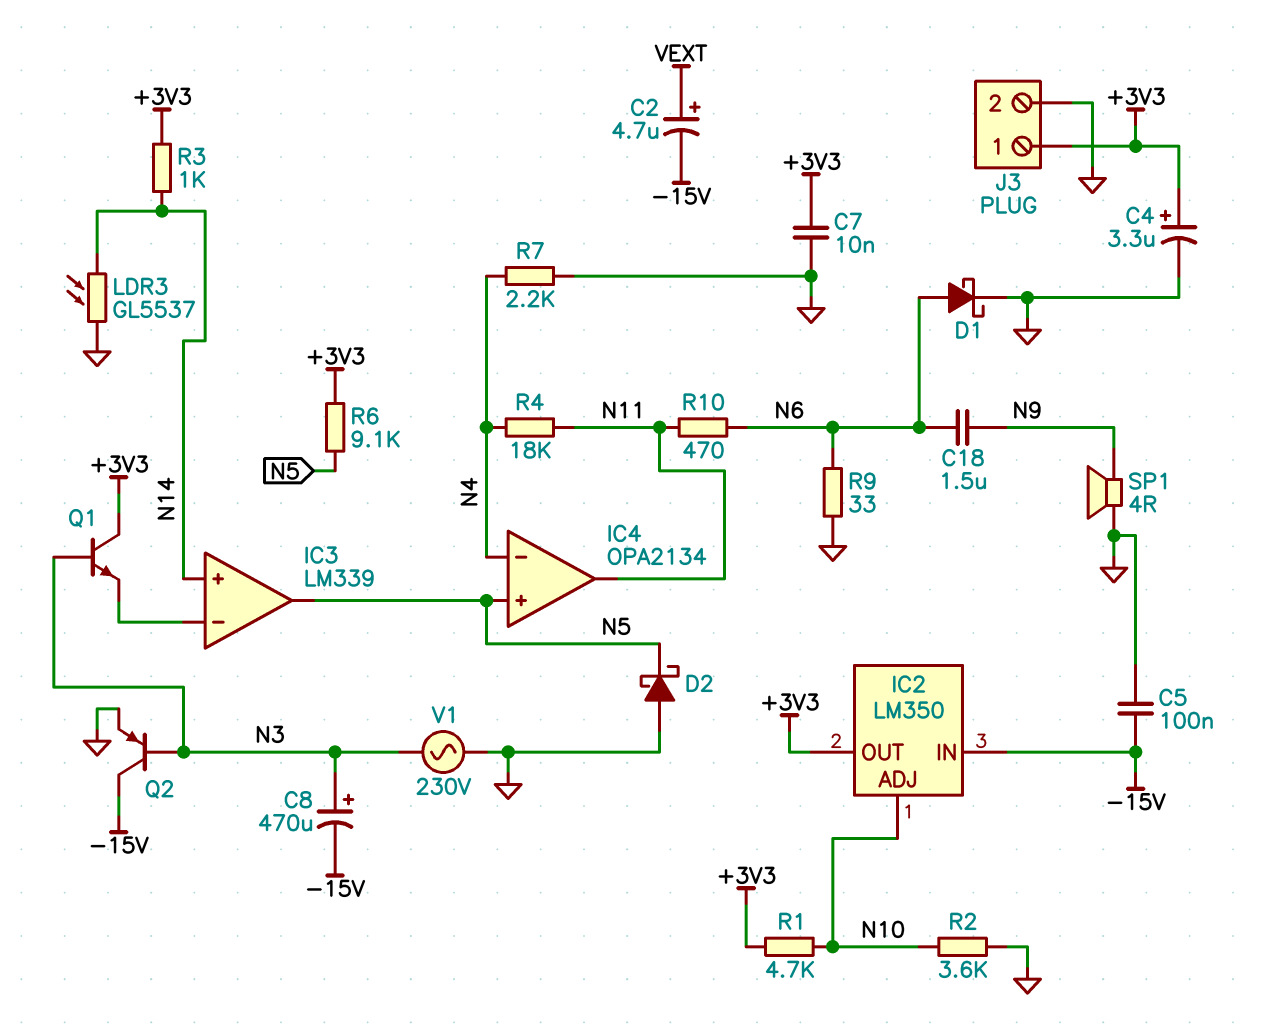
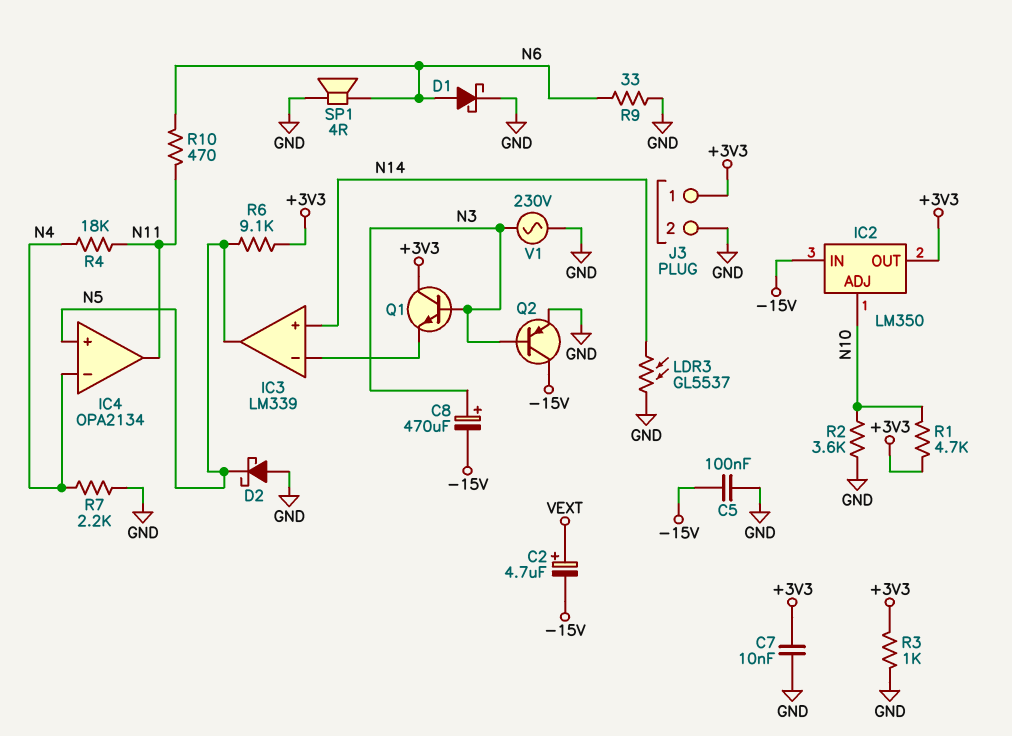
C4: 3.3uF (plus +3V3, minus GND) -> none
C18: 1.5uF (N6, N9) -> none
R3: 1k (+3V3, N14) -> 1k (+3V3, GND)
SP1: speaker 4R (GND, N9) -> speaker 4R (GND, N6)

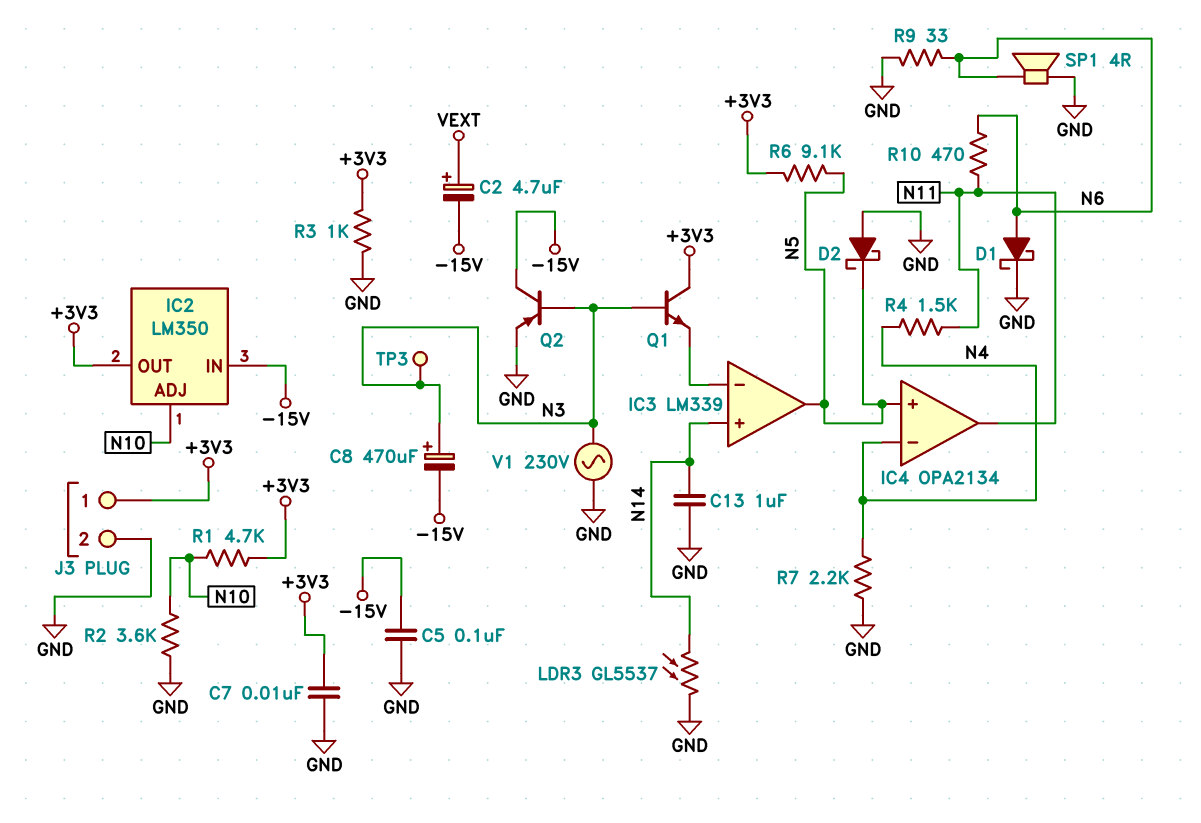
C13: none -> 1uF (GND, N14)
R4: 18k (N4, N11) -> 1.5k (N4, N11)
TP3: none -> test point (N3)

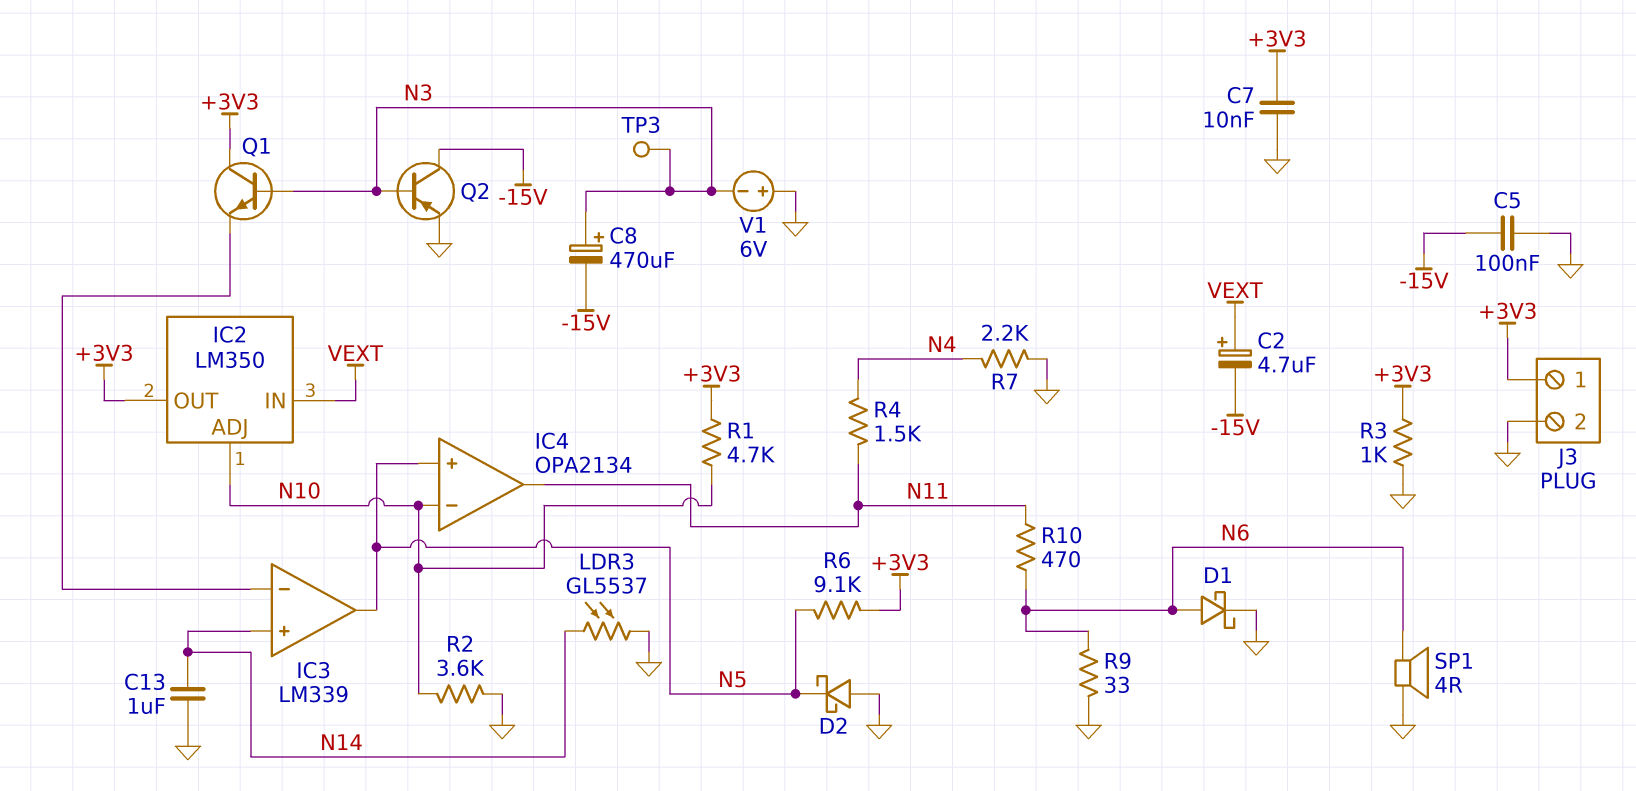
IC2 pin IN: -15V -> VEXT
IC4 pin in-: N4 -> N10
V1: AC 230V (GND, N3) -> 6V (plus GND, minus N3)

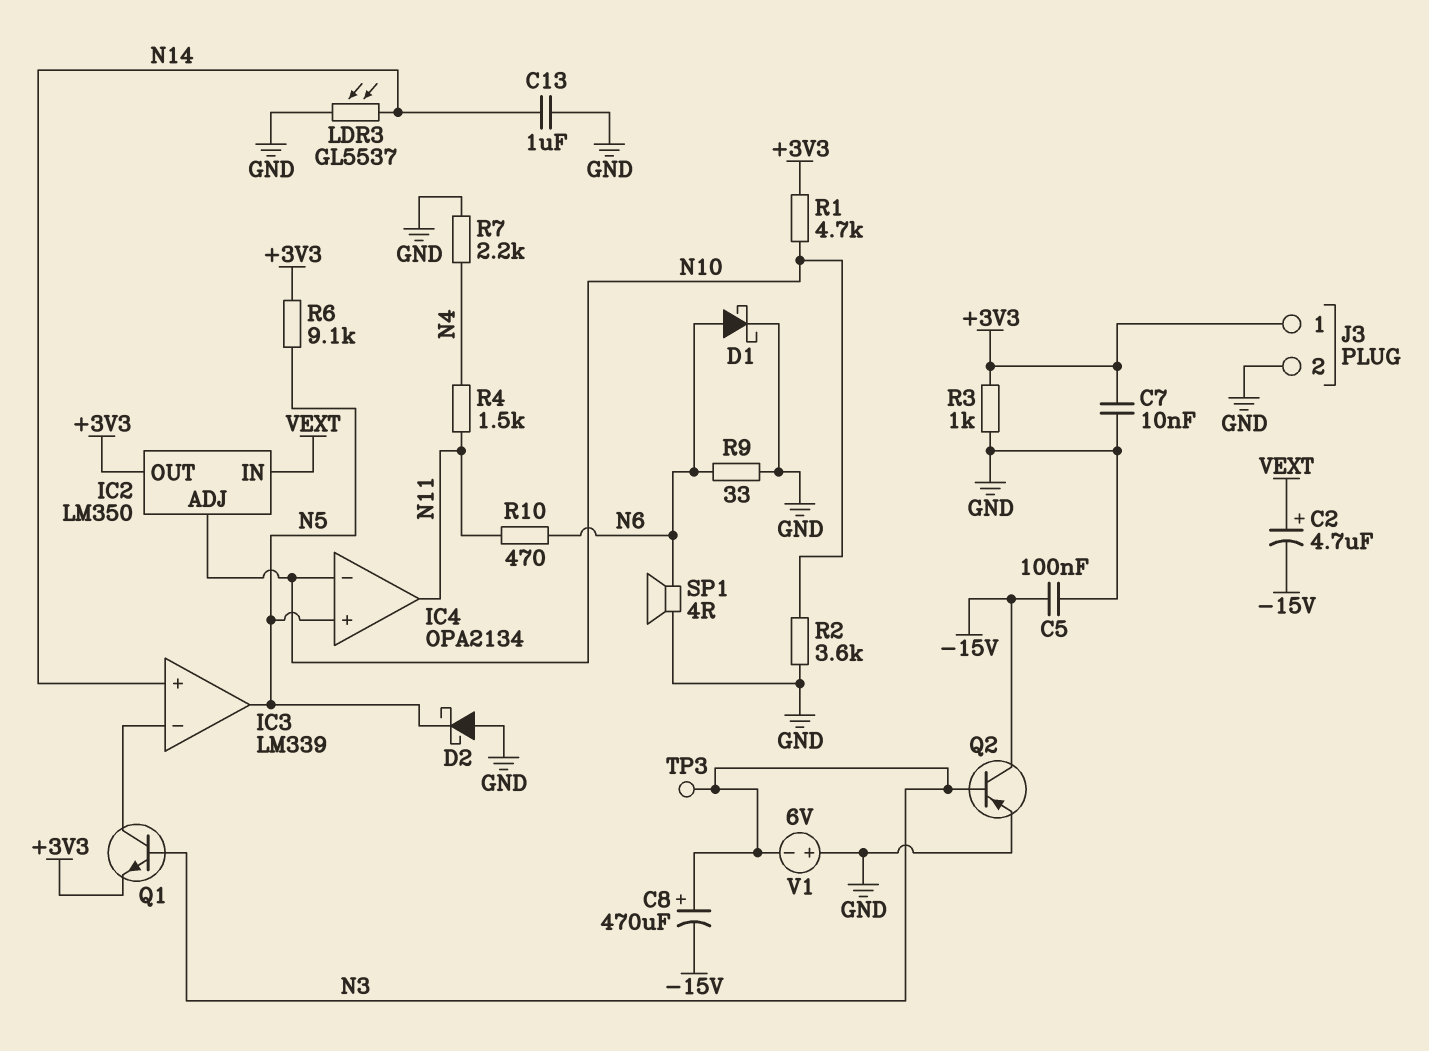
Q1: NPN (B N3, C +3V3, E IC3/in-) -> NPN (B N3, C IC3/in-, E +3V3)

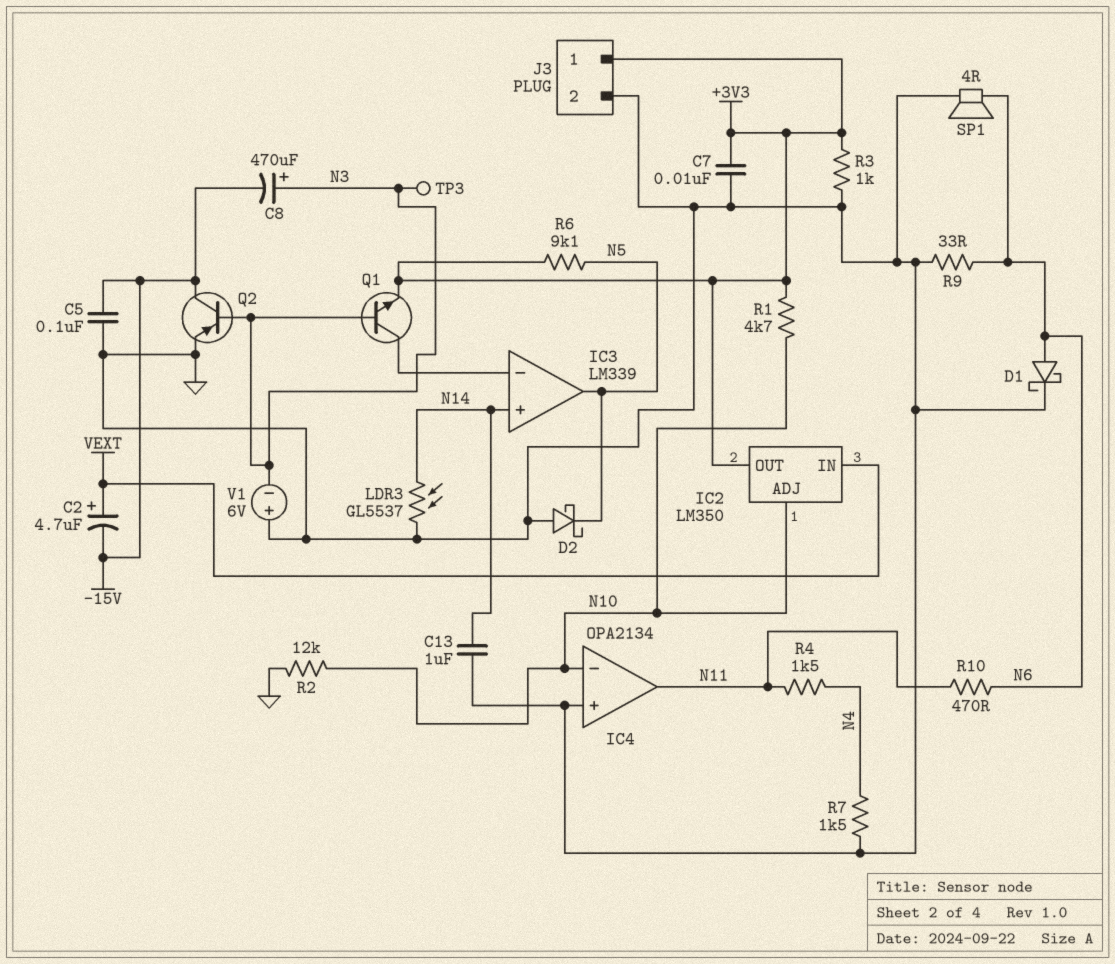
IC4 pin in+: N5 -> GND
R2: 3.6k (GND, N10) -> 12k (GND, N10)
R7: 2.2k (GND, N4) -> 1.5k (GND, N4)

